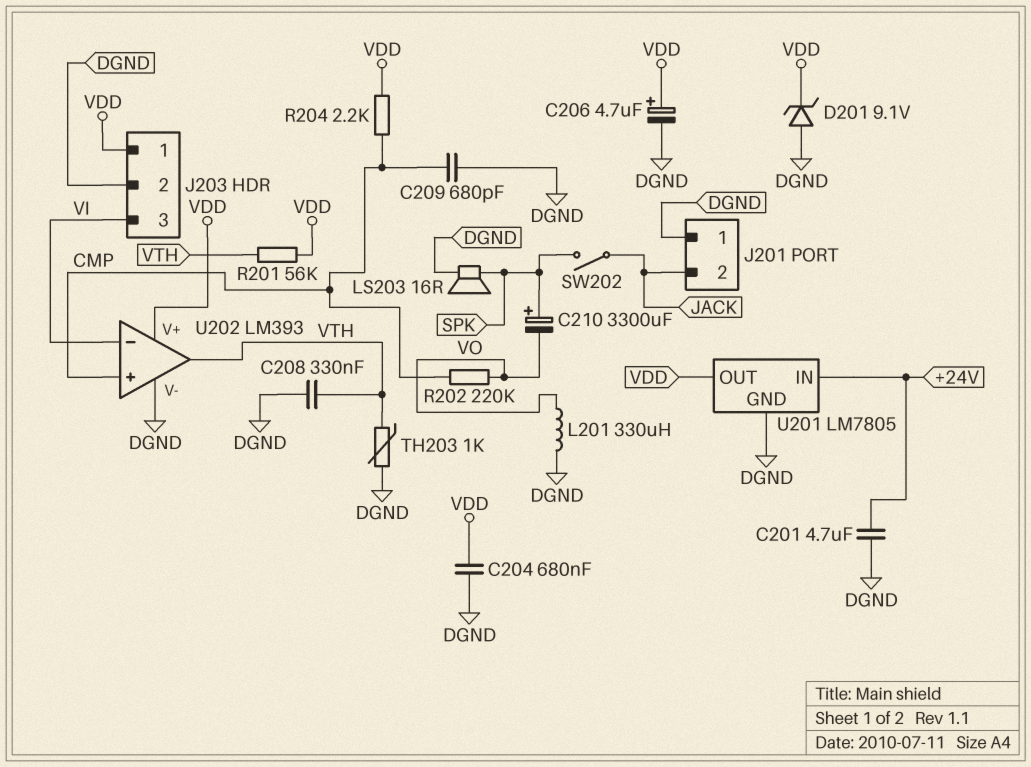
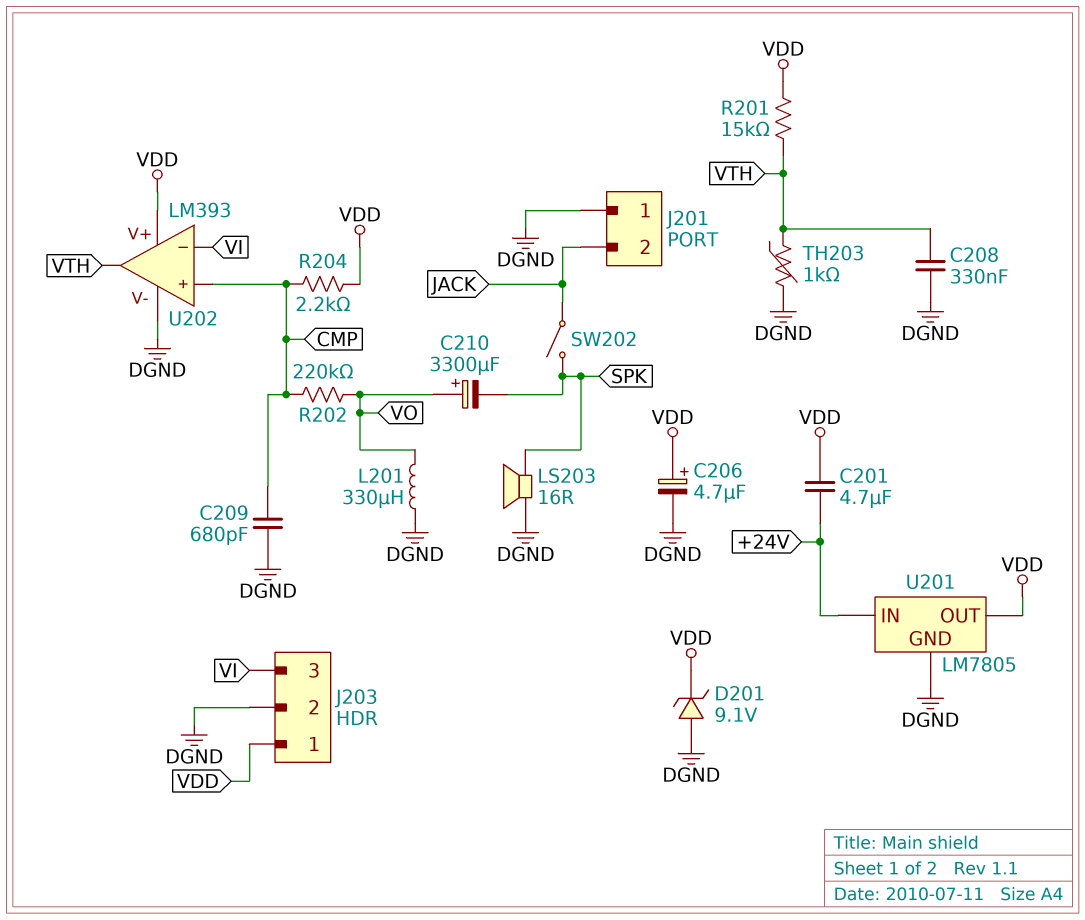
C201: 4.7uF (+24V, DGND) -> 4.7uF (+24V, VDD)
C204: 680nF (DGND, VDD) -> none
C210: 3300uF (plus SPK, minus VO) -> 3300uF (plus VO, minus SPK)
R201: 56k (VDD, VTH) -> 15k (VDD, VTH)

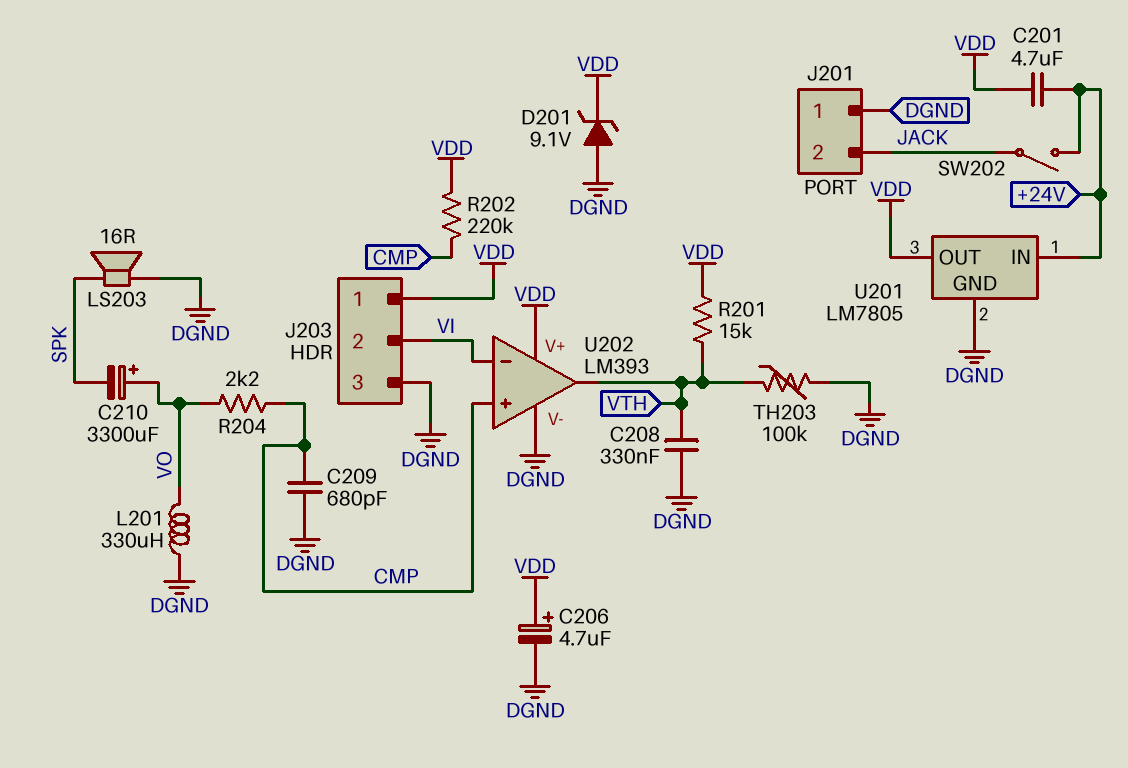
J203 pin 2: DGND -> VI
J203 pin 3: VI -> DGND
R202: 220k (CMP, VO) -> 220k (CMP, VDD)
R204: 2.2k (CMP, VDD) -> 2.2k (CMP, VO)
SW202: switch (JACK, SPK) -> switch (+24V, JACK)
TH203: 1k (DGND, VTH) -> 100k (DGND, VTH)

